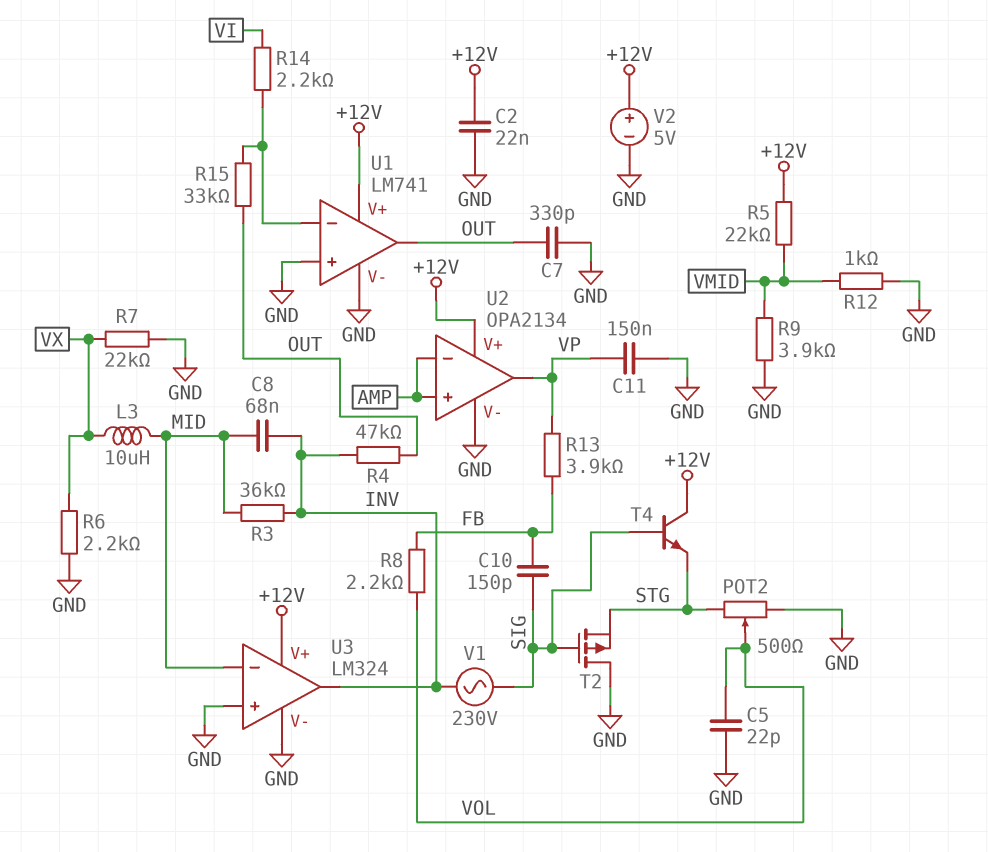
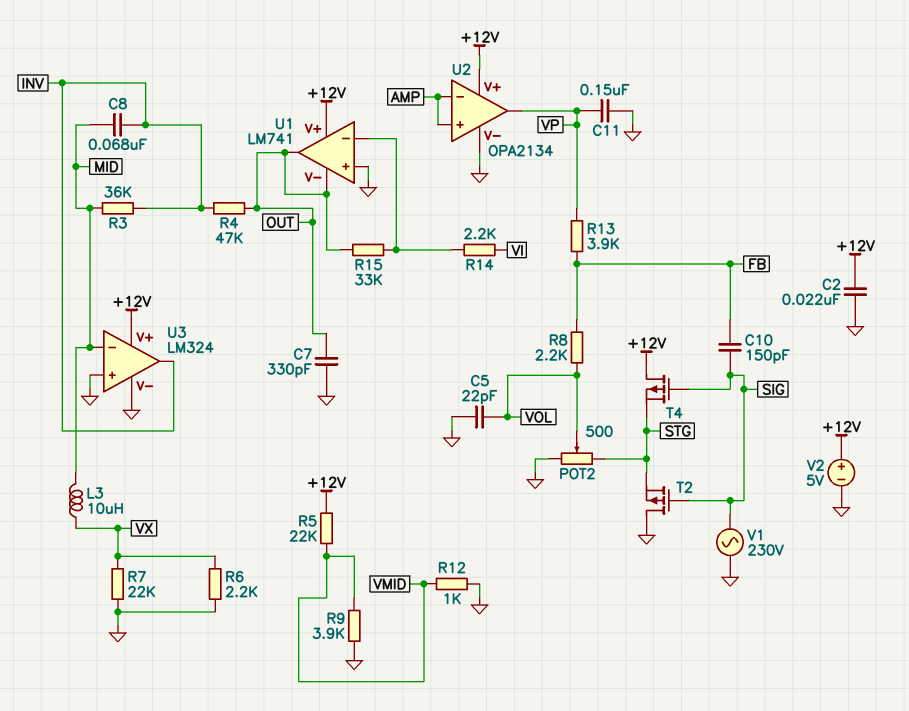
T4: NPN (B SIG, C +12V, E STG) -> PMOS (G SIG, D +12V, S STG)
U1 pin V-: GND -> OUT
V1: AC 230V (INV, SIG) -> AC 230V (GND, SIG)

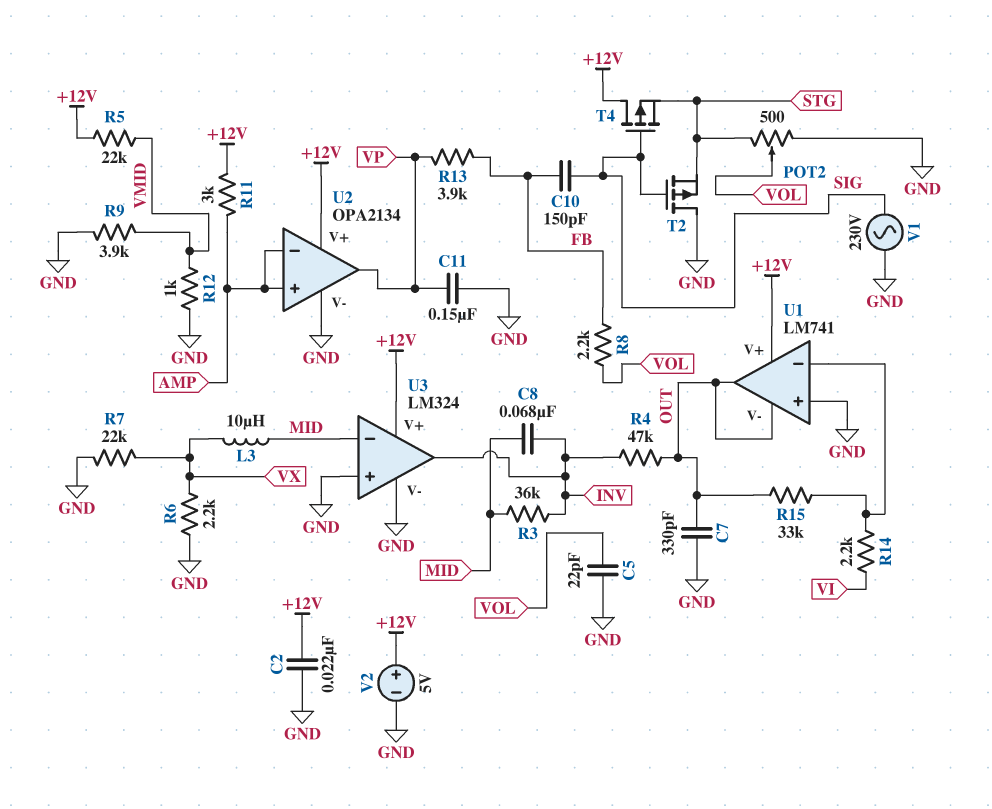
R11: none -> 3k (+12V, AMP)

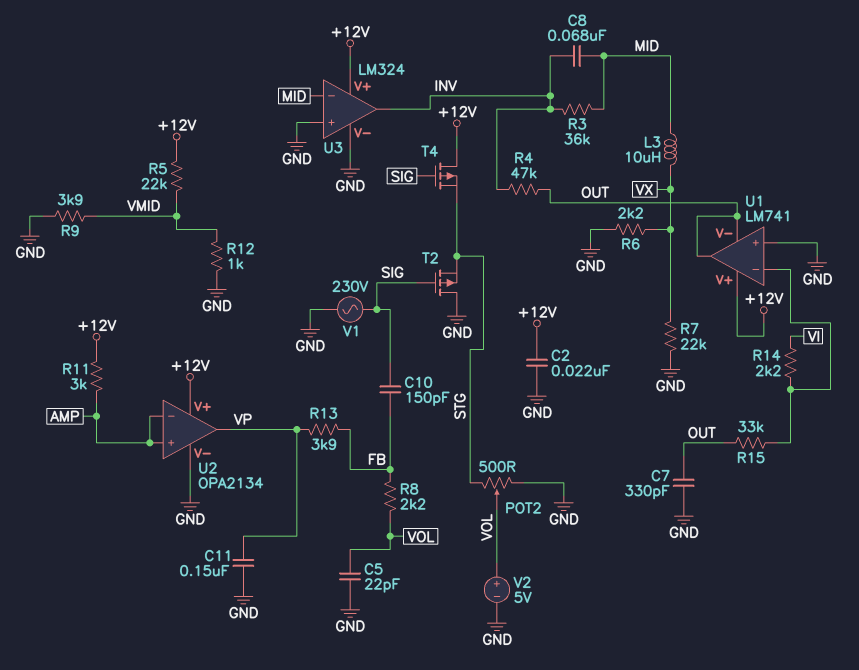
V2: 5V (plus +12V, minus GND) -> 5V (plus VOL, minus GND)

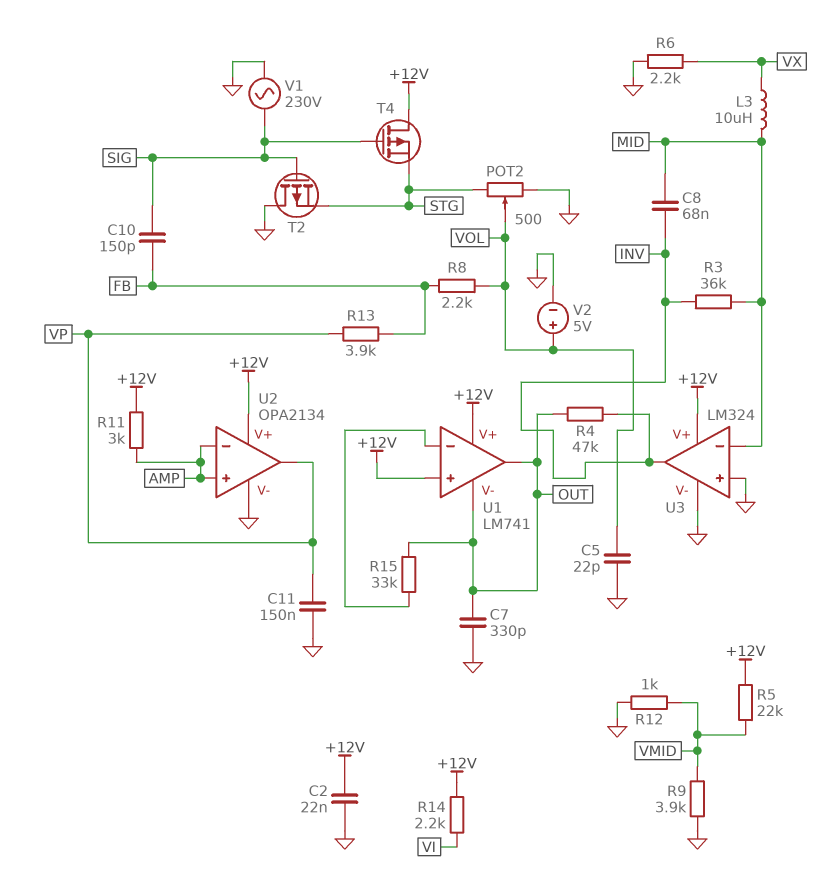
R7: 22k (GND, VX) -> none
R14: 2.2k (U1/in-, VI) -> 2.2k (+12V, VI)
U1 pin in+: GND -> +12V

